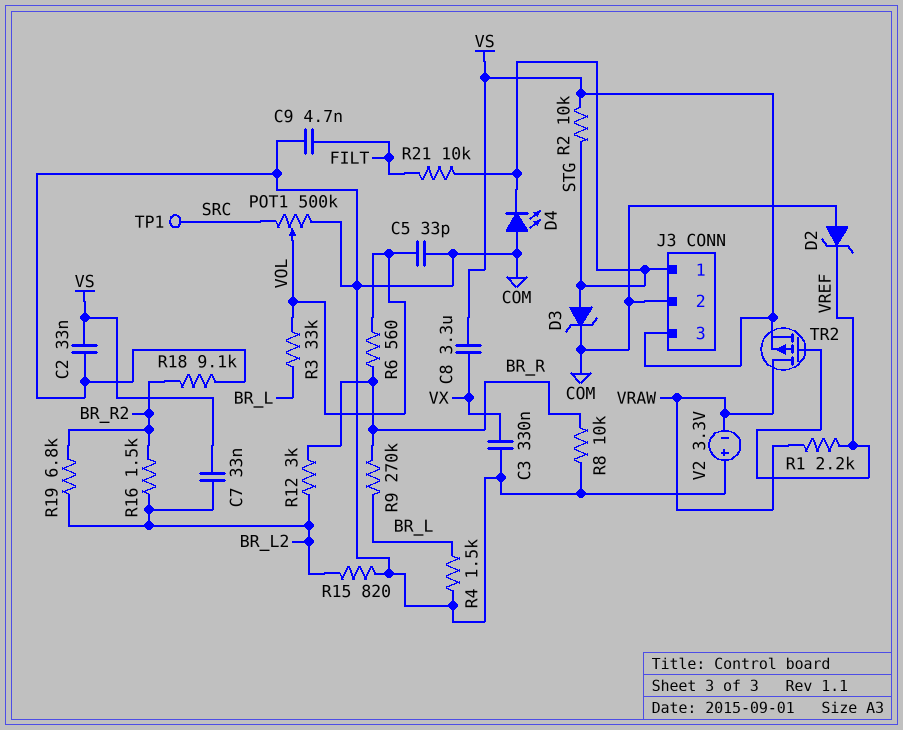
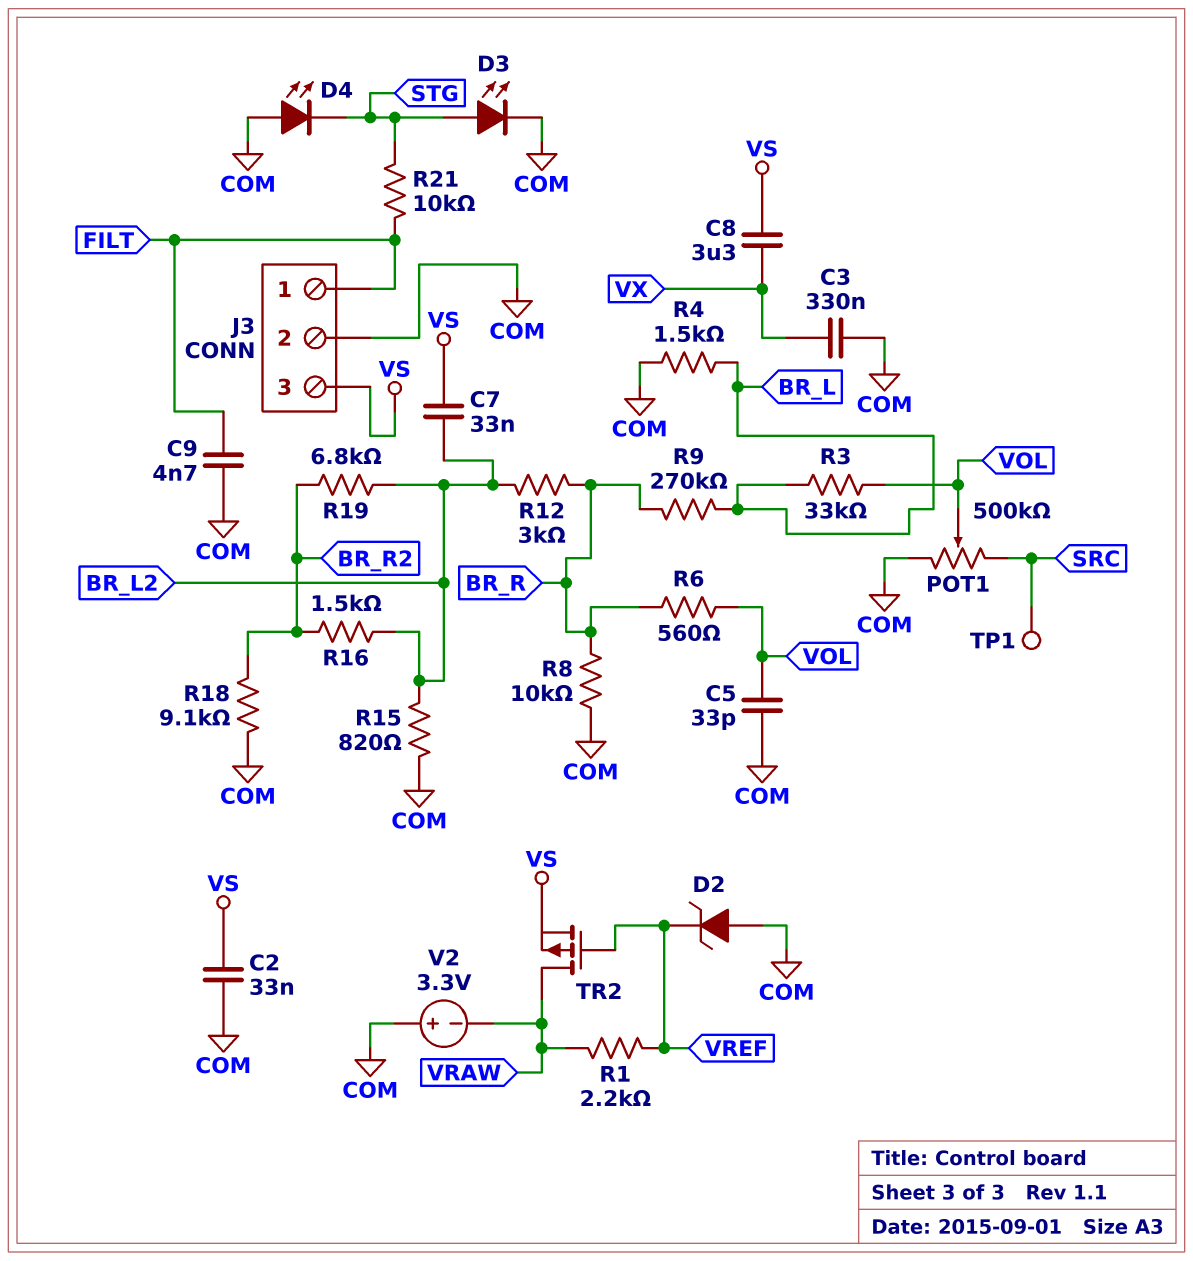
D3: zener (A STG, K COM) -> LED (A STG, K COM)
J3 pin 1: STG -> FILT
R2: 10k (STG, VS) -> none

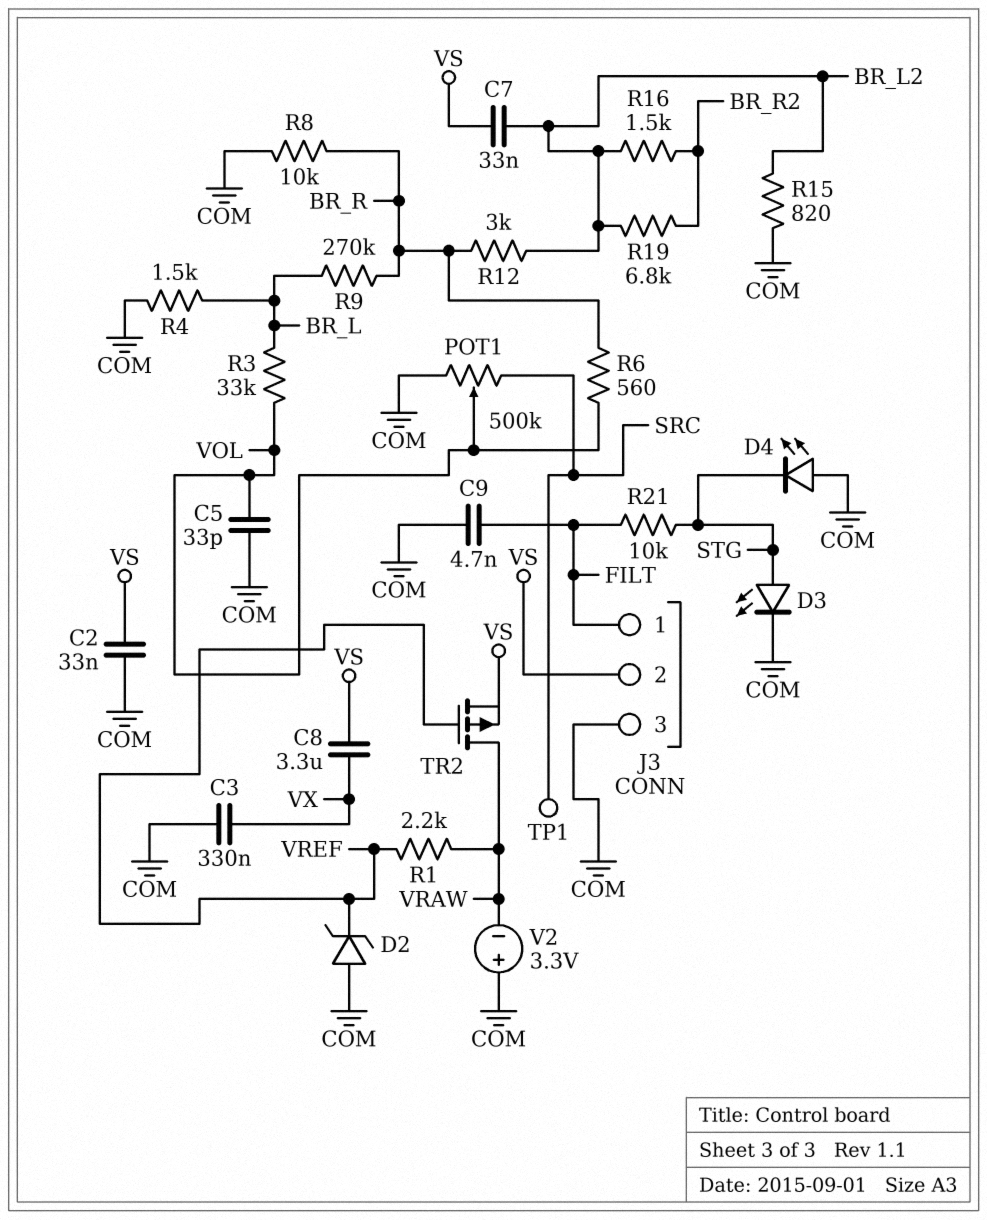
J3 pin 2: COM -> VS
J3 pin 3: VS -> COM
R18: 9.1k (BR_R2, COM) -> none

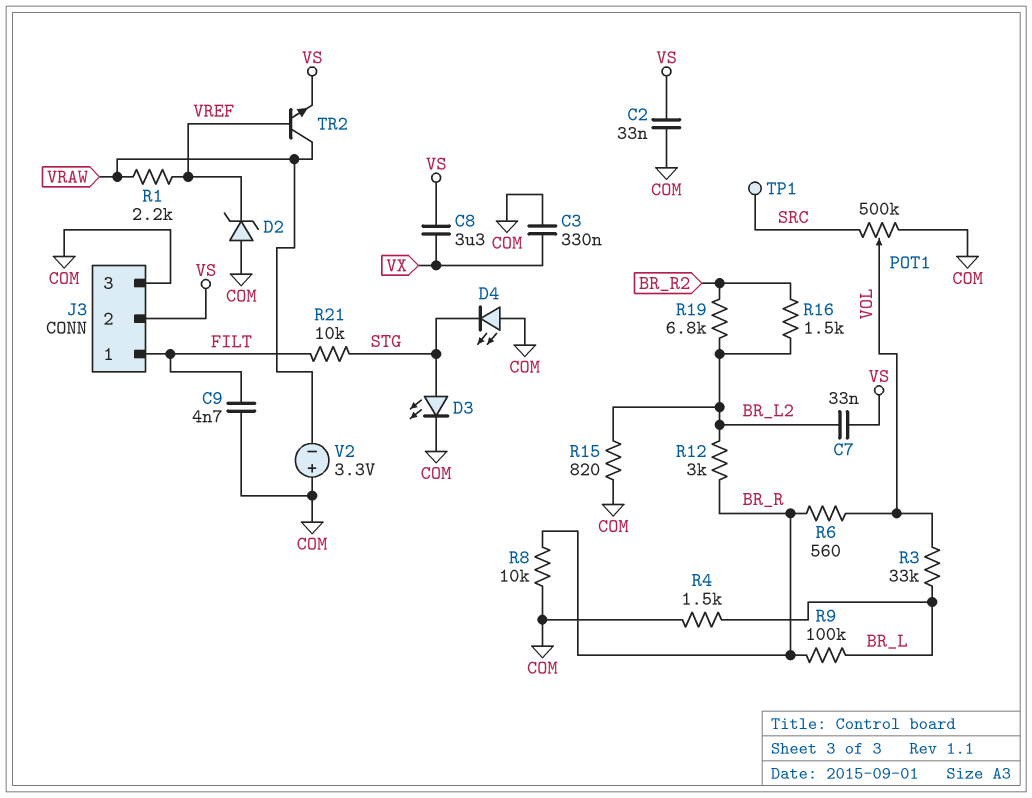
C5: 33pF (COM, VOL) -> none
R9: 270k (BR_L, BR_R) -> 100k (BR_L, BR_R)
TR2: PMOS (G VREF, D VRAW, S VS) -> NPN (B VREF, C VRAW, E VS)

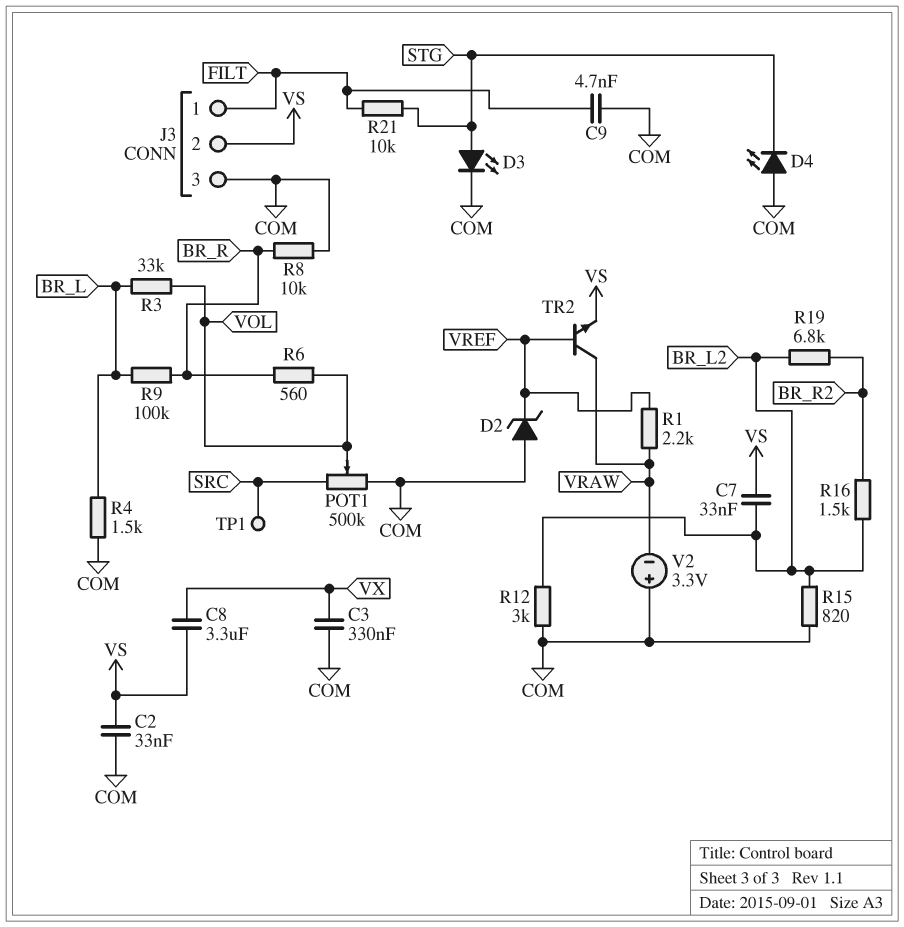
R12: 3k (BR_L2, BR_R) -> 3k (BR_L2, COM)

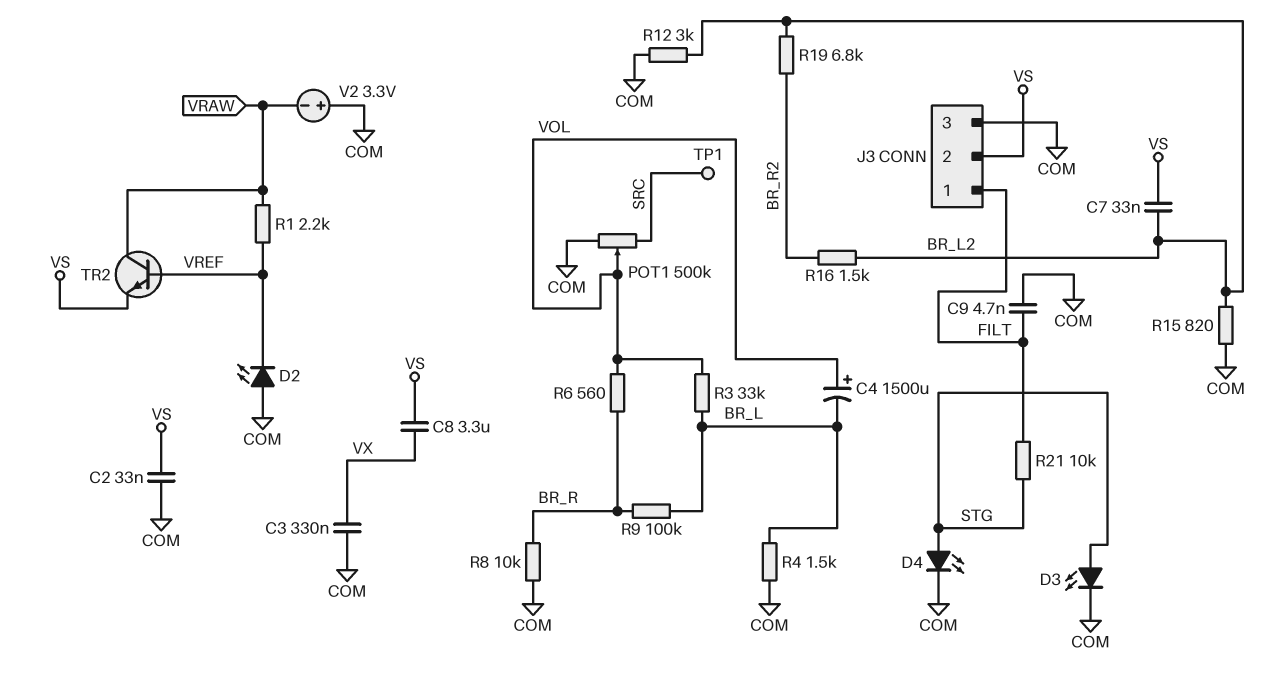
C4: none -> 1500uF (plus VOL, minus BR_L)
D2: zener (A COM, K VREF) -> LED (A COM, K VREF)
D4: LED (A COM, K STG) -> LED (A STG, K COM)

